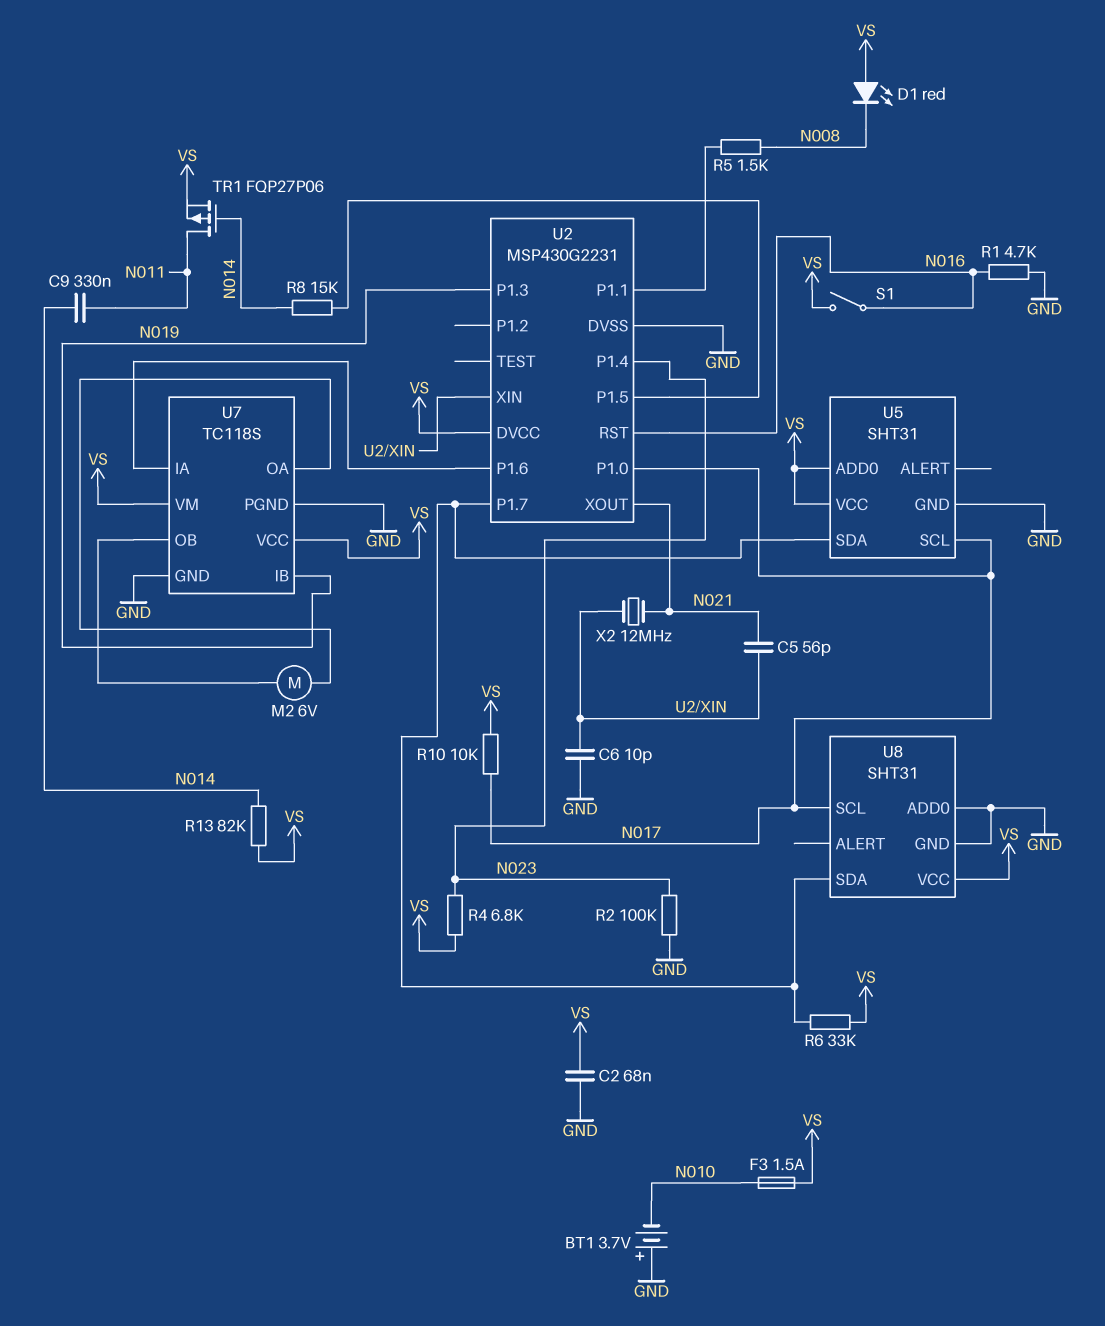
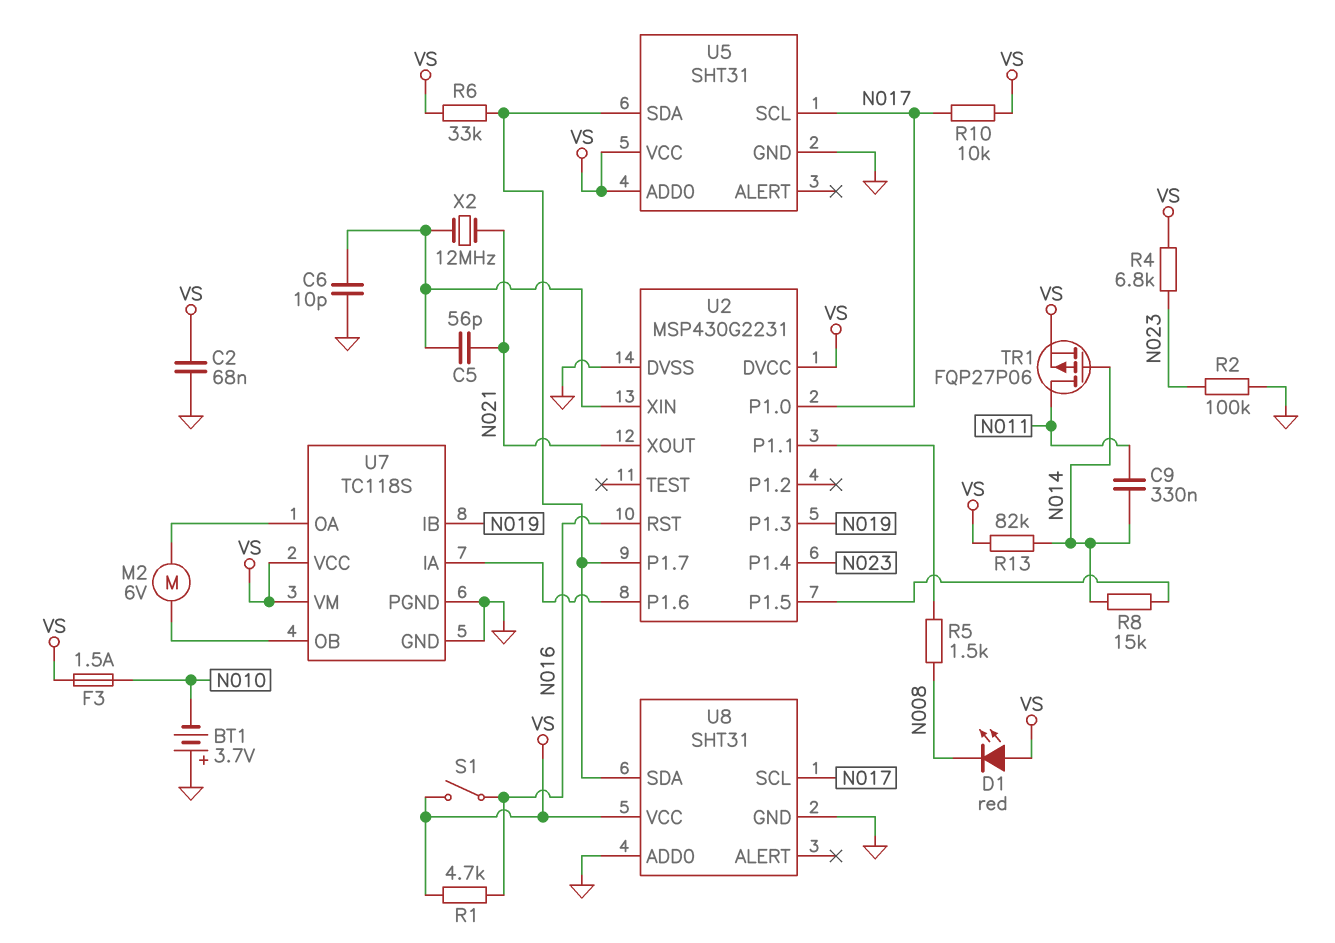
R1: 4.7k (GND, N016) -> 4.7k (N016, VS)

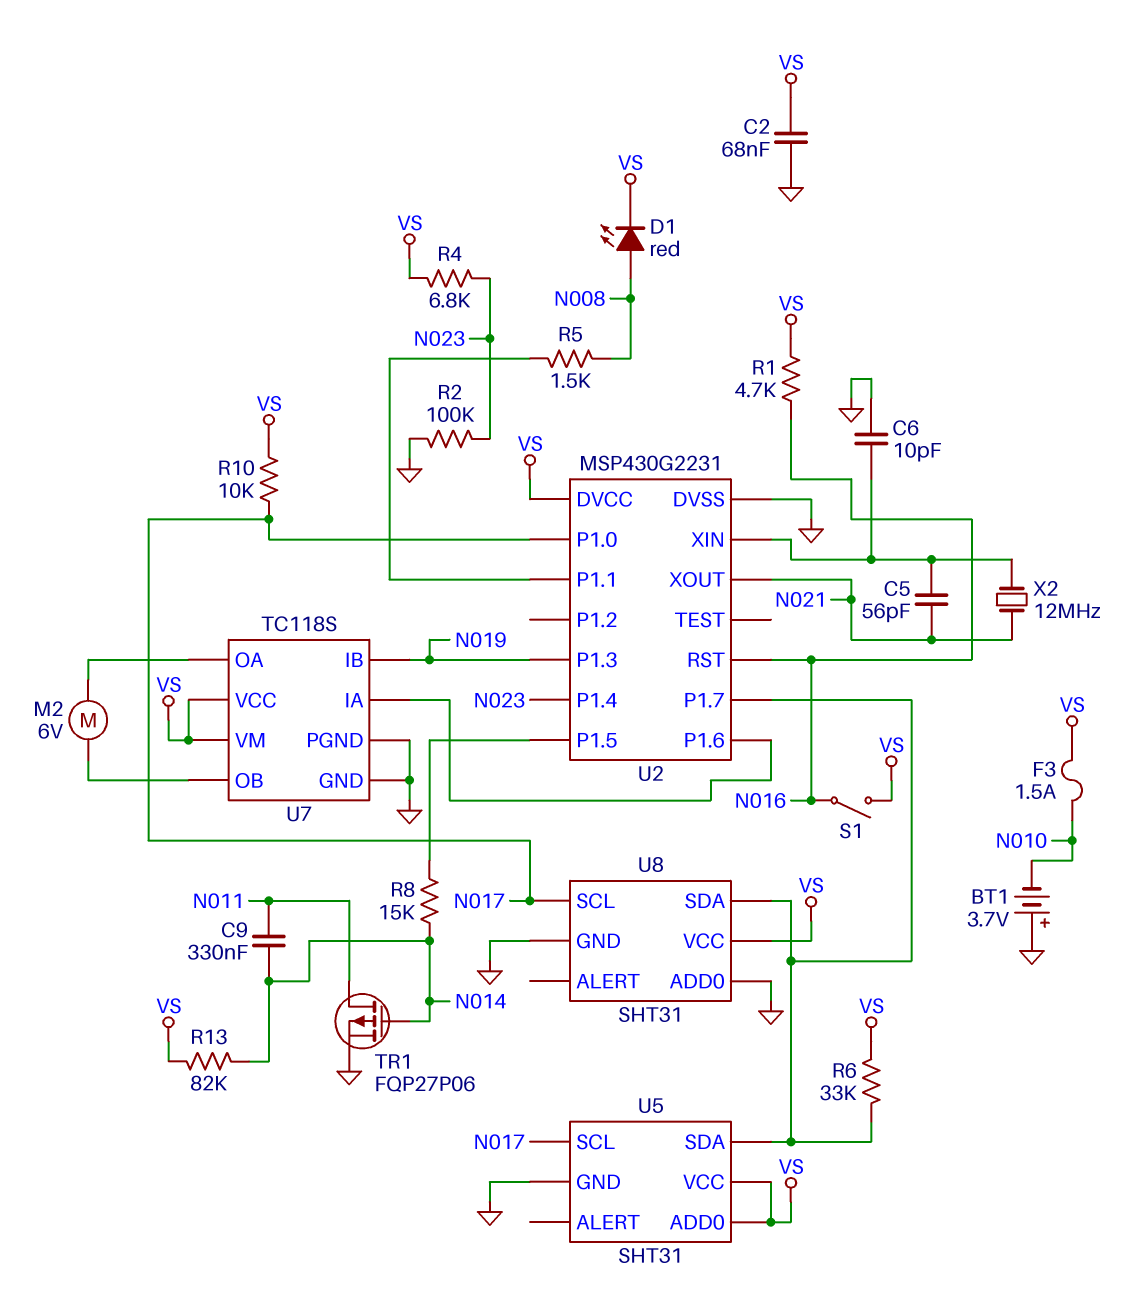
D1: LED red (A VS, K N008) -> LED red (A N008, K VS)
TR1: PMOS FQP27P06 (G N014, D N011, S VS) -> PMOS FQP27P06 (G N014, D N011, S GND)

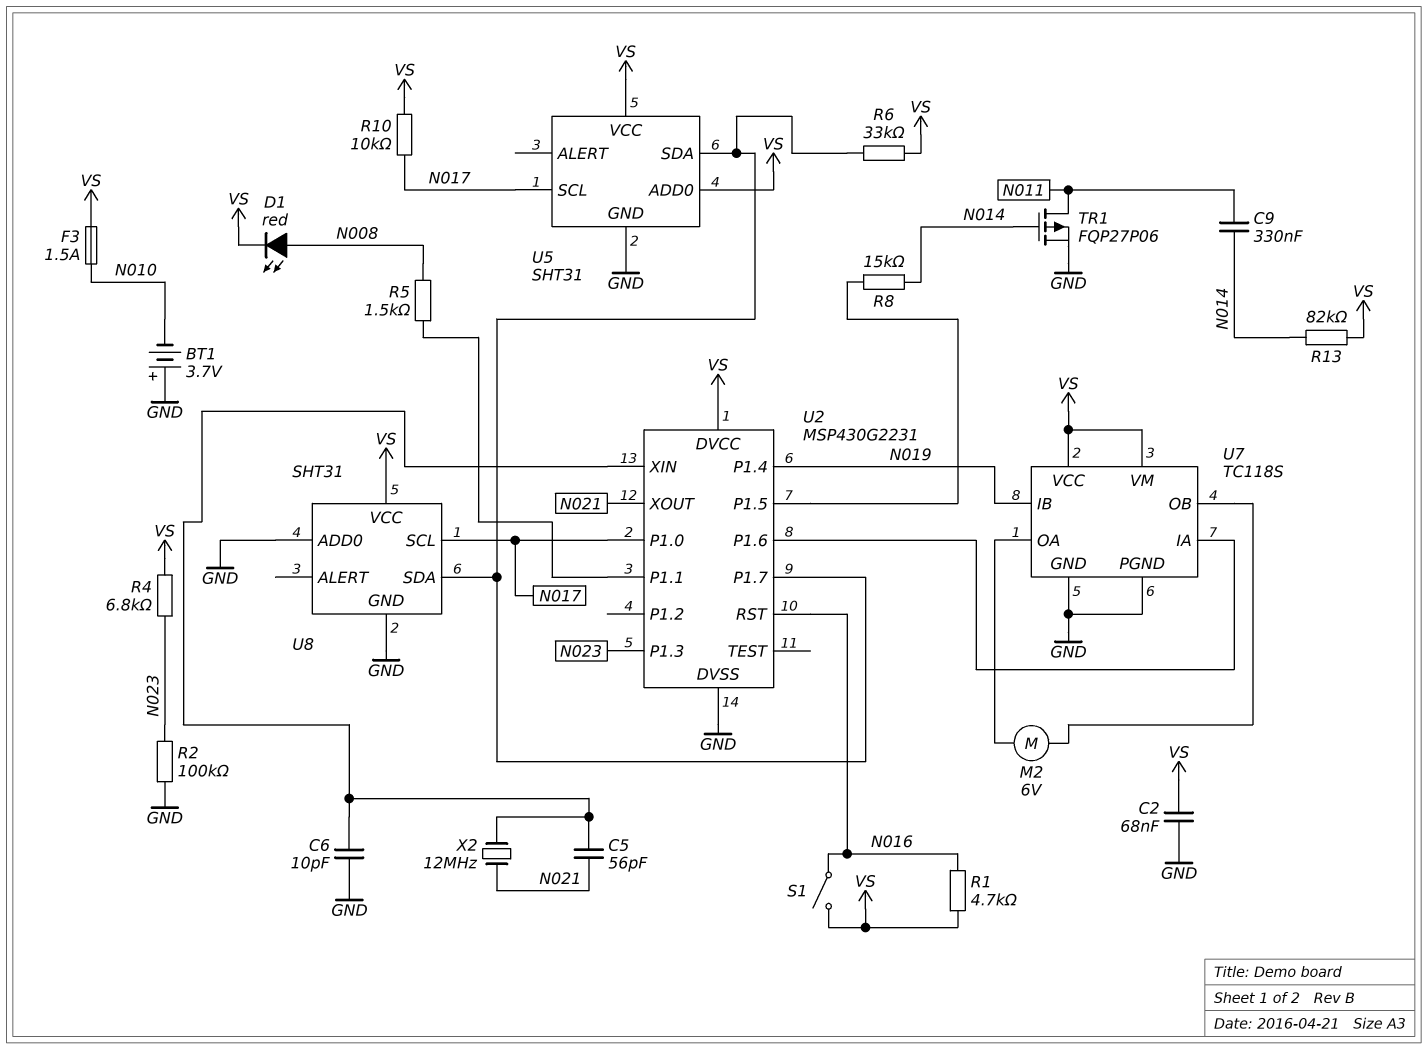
U2 pin P1.3: N019 -> N023
U2 pin P1.4: N023 -> N019

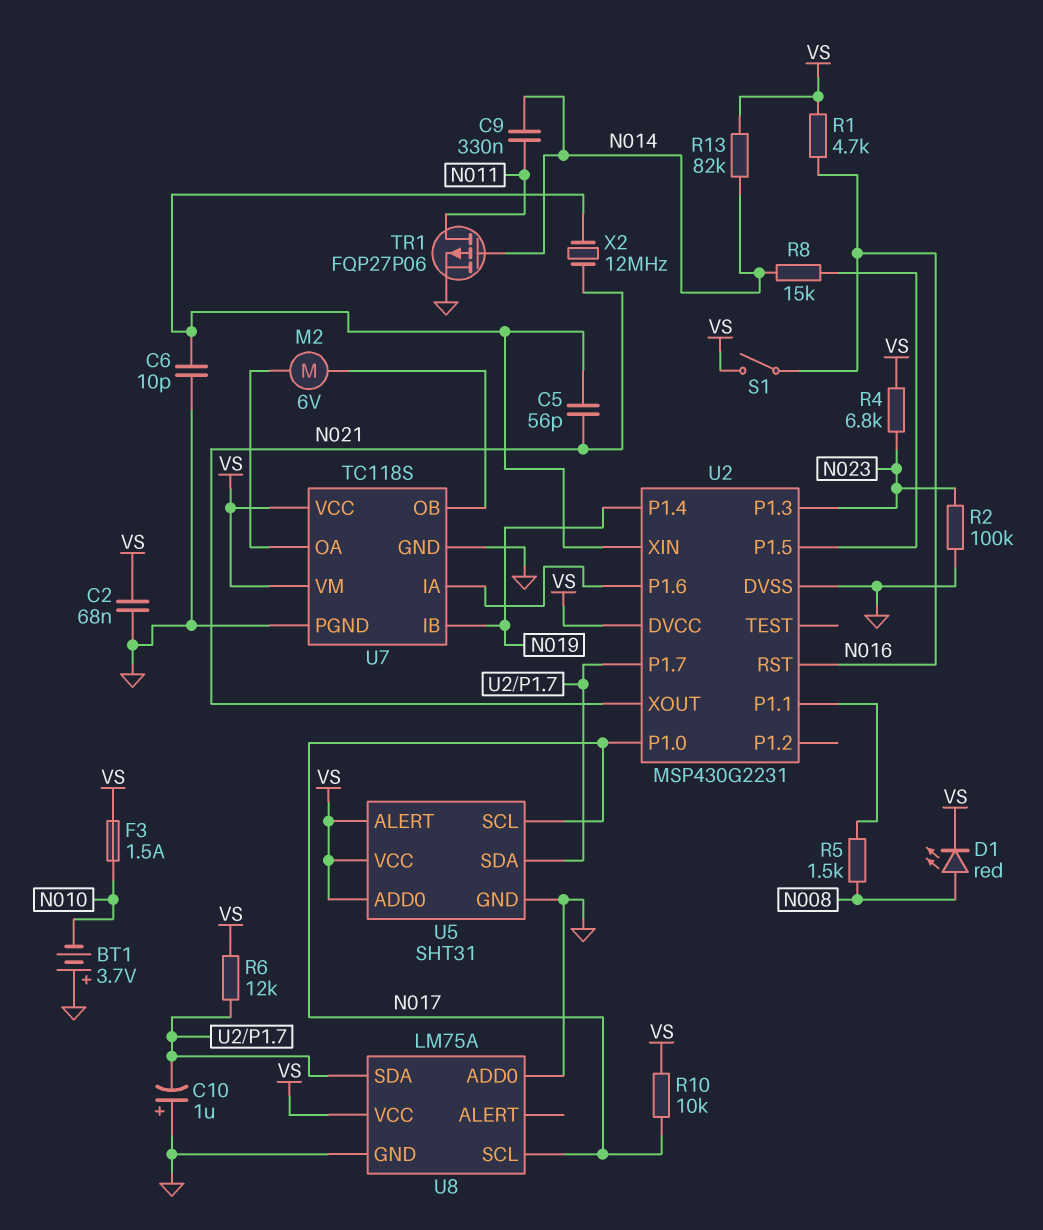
C10: none -> 1uF (plus GND, minus U2/P1.7)
R6: 33k (U2/P1.7, VS) -> 12k (U2/P1.7, VS)
U5 pin ALERT: none -> VS
U8: SHT31 -> LM75A

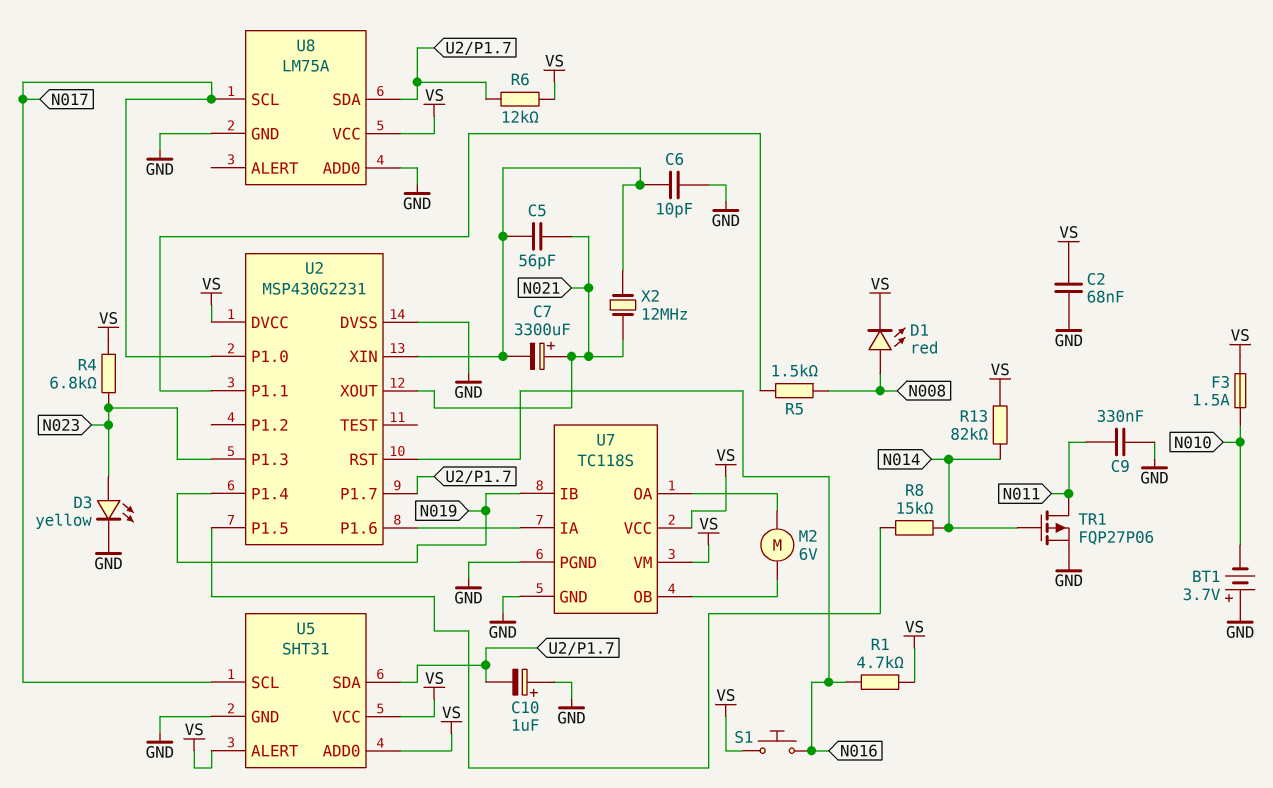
C7: none -> 3300uF (plus N021, minus U2/XIN)
C9: 330nF (N011, N014) -> 330nF (GND, N011)
D3: none -> LED yellow (A N023, K GND)
R2: 100k (GND, N023) -> none
R10: 10k (N017, VS) -> none
S1: switch (N016, VS) -> button (N016, VS)

